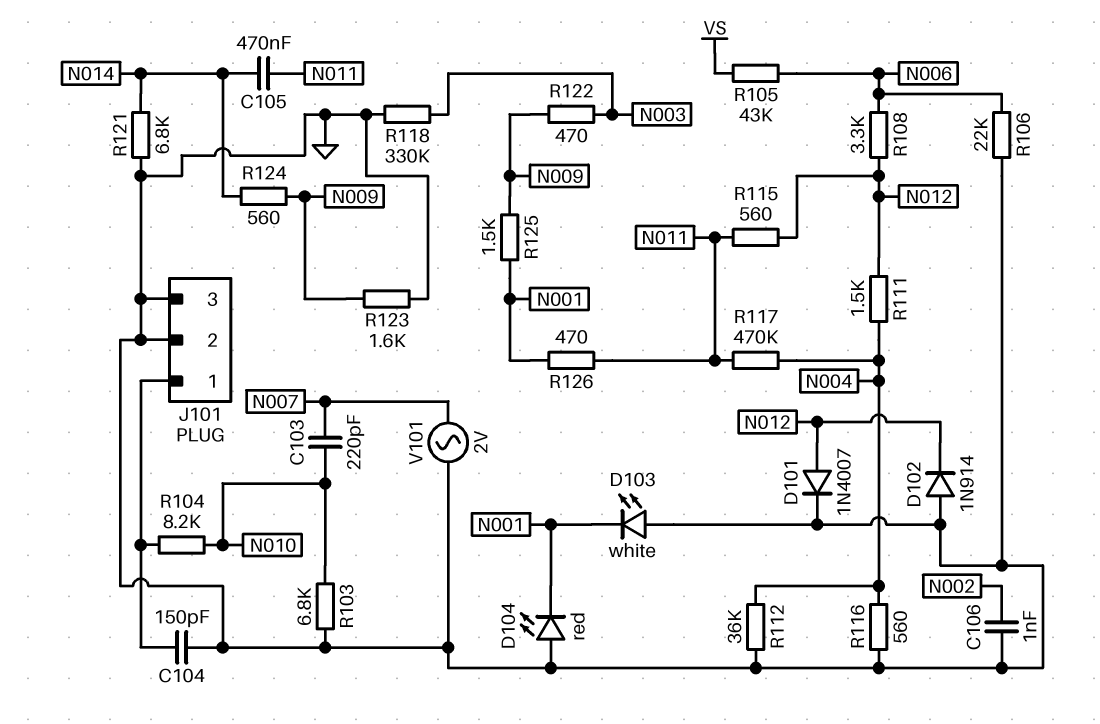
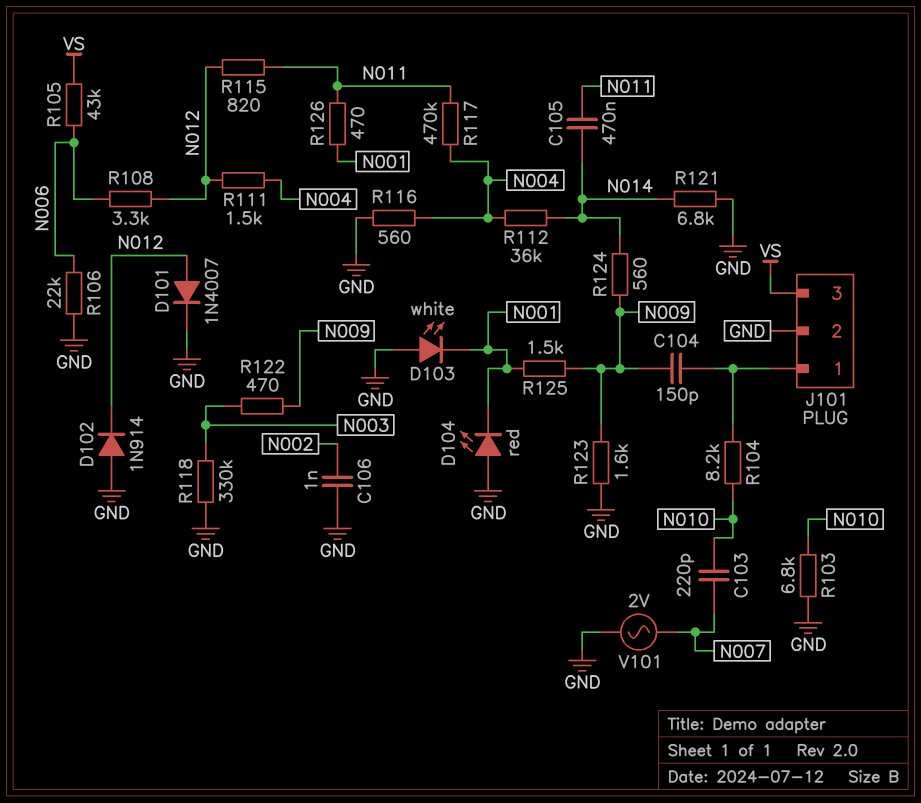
C104: 150pF (GND, J101/1) -> 150pF (J101/1, N009)
J101 pin 3: GND -> VS
R112: 36k (GND, N004) -> 36k (N004, N014)
R115: 560 (N011, N012) -> 820 (N011, N012)

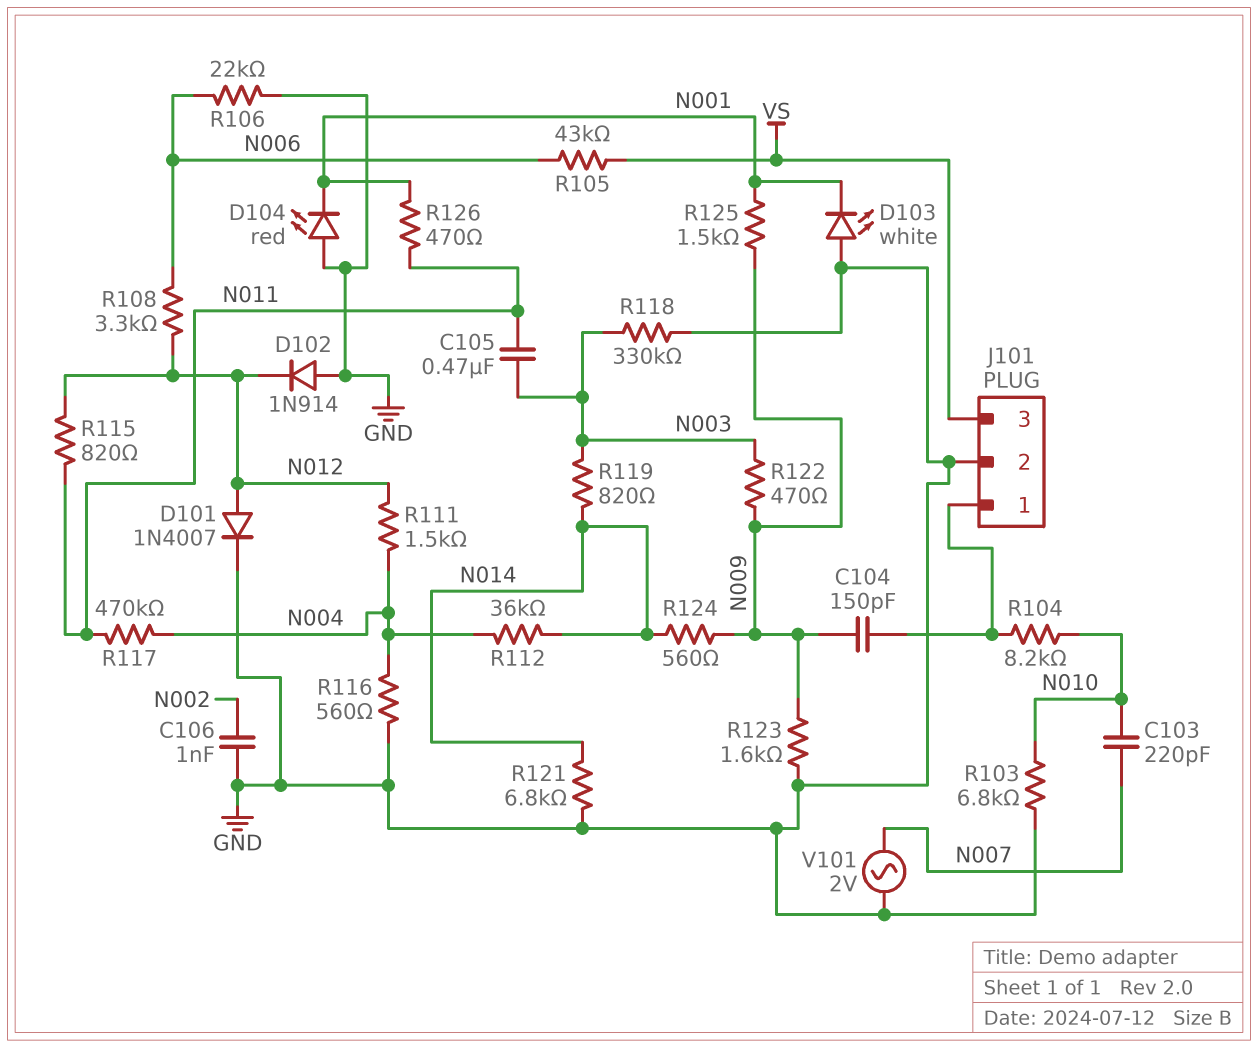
C105: 470nF (N011, N014) -> 470nF (N003, N011)
R119: none -> 820 (N003, N014)

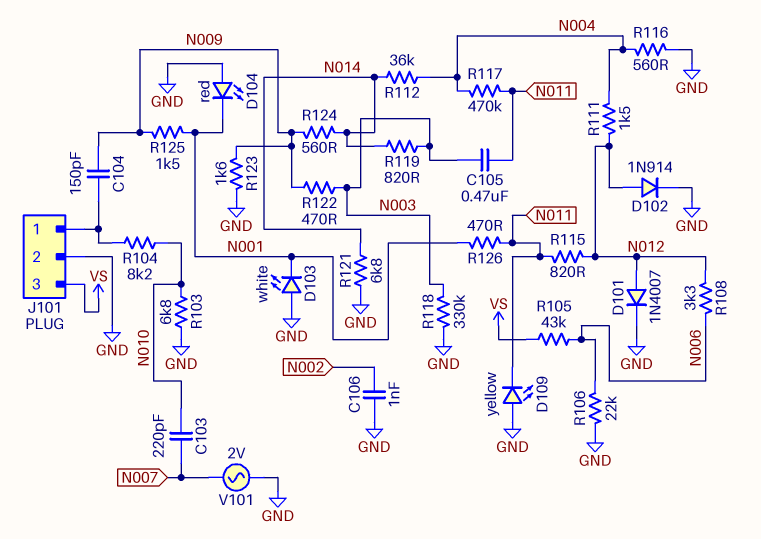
D102: diode 1N914 (A GND, K N012) -> diode 1N914 (A N012, K GND)
D109: none -> LED yellow (A GND, K N011)

